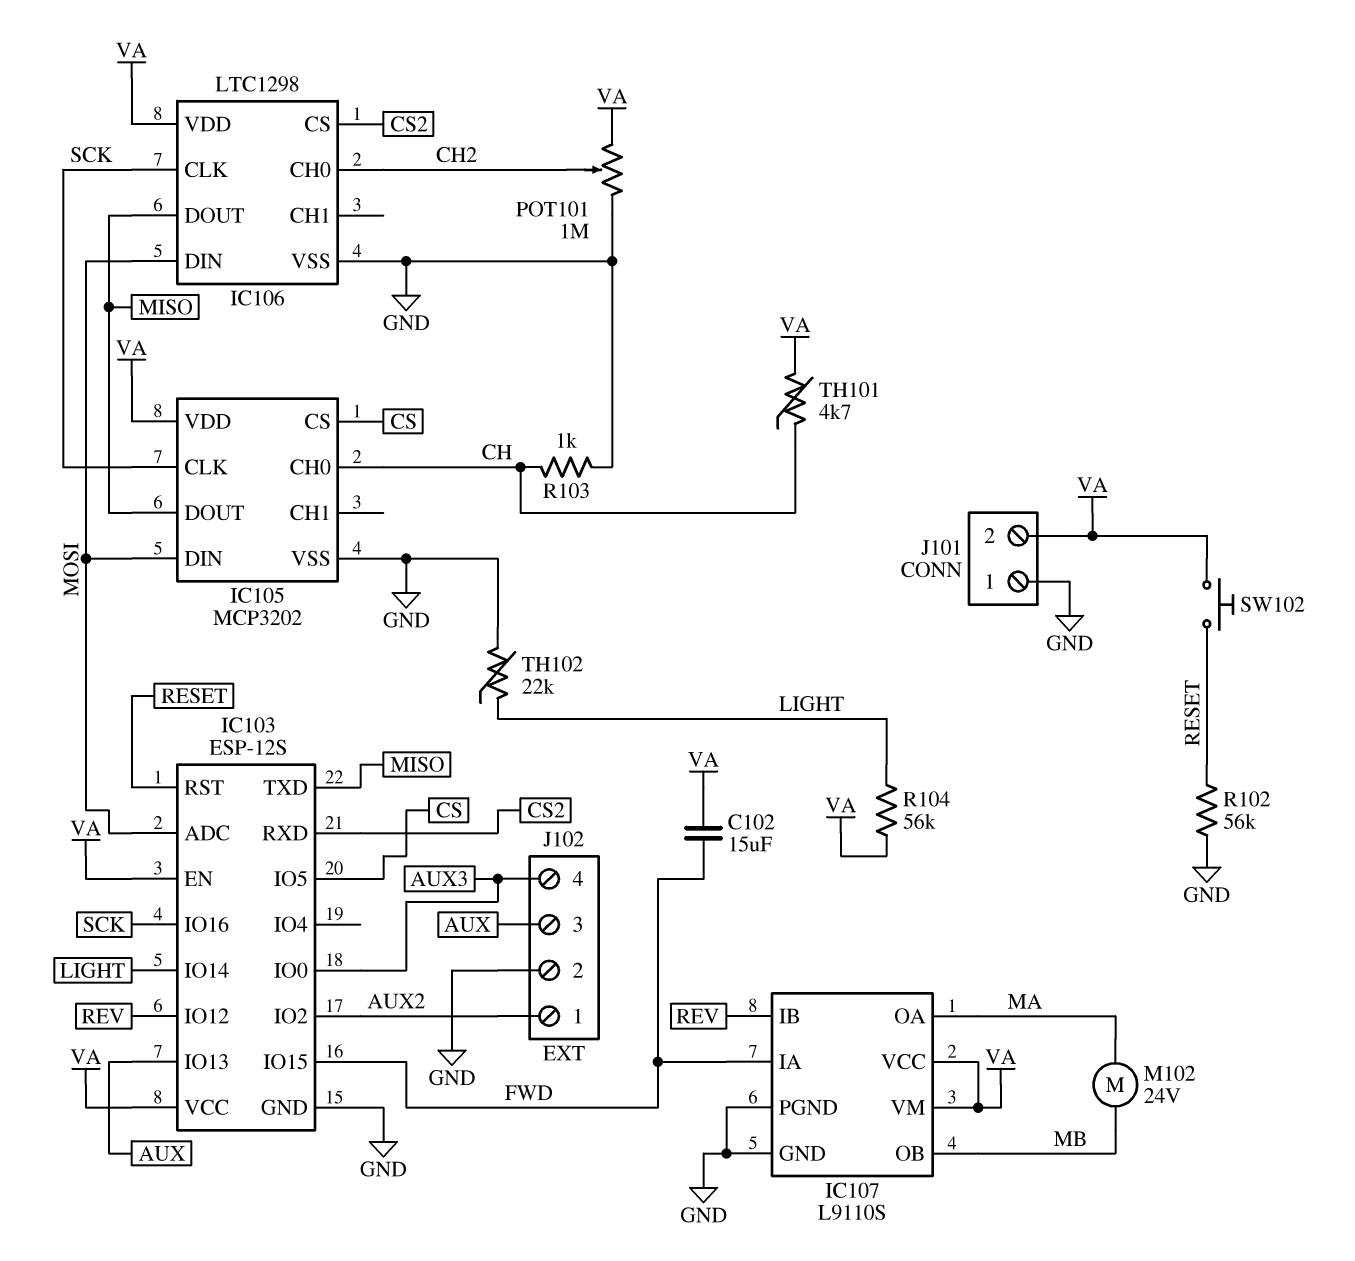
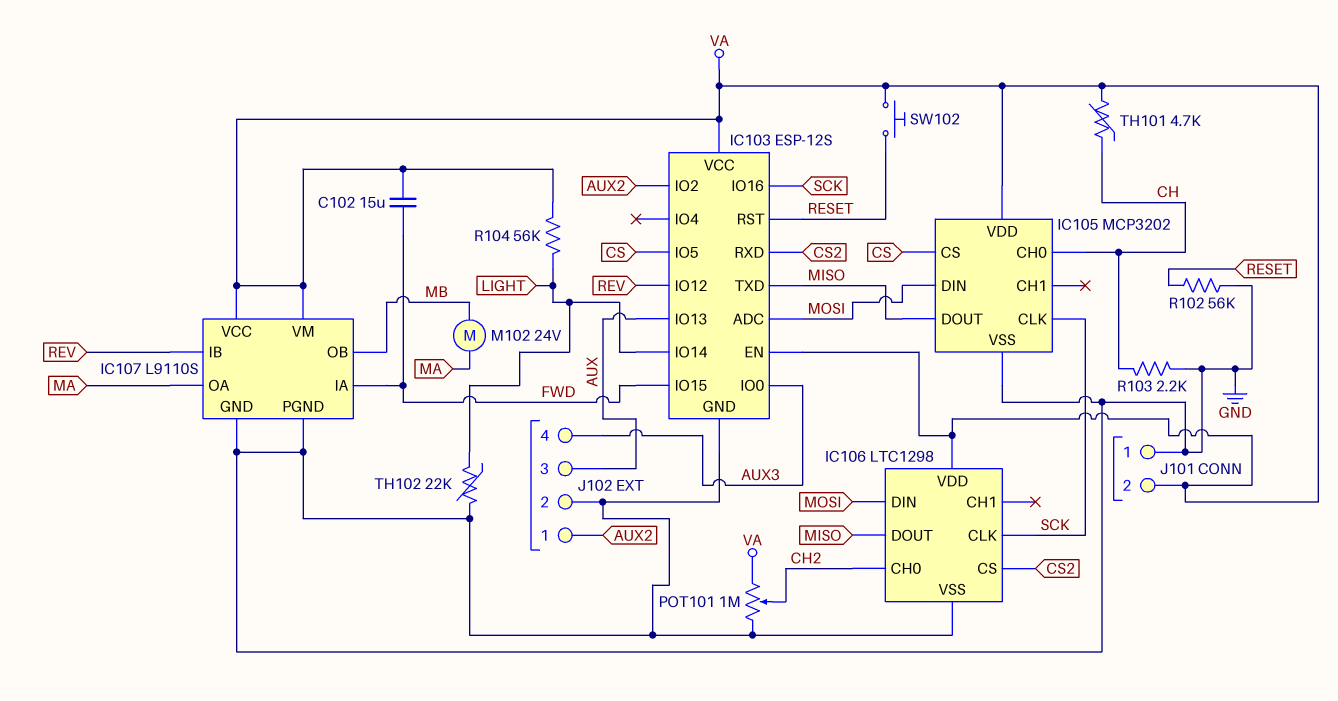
R103: 1k (CH, GND) -> 2.2k (CH, GND)

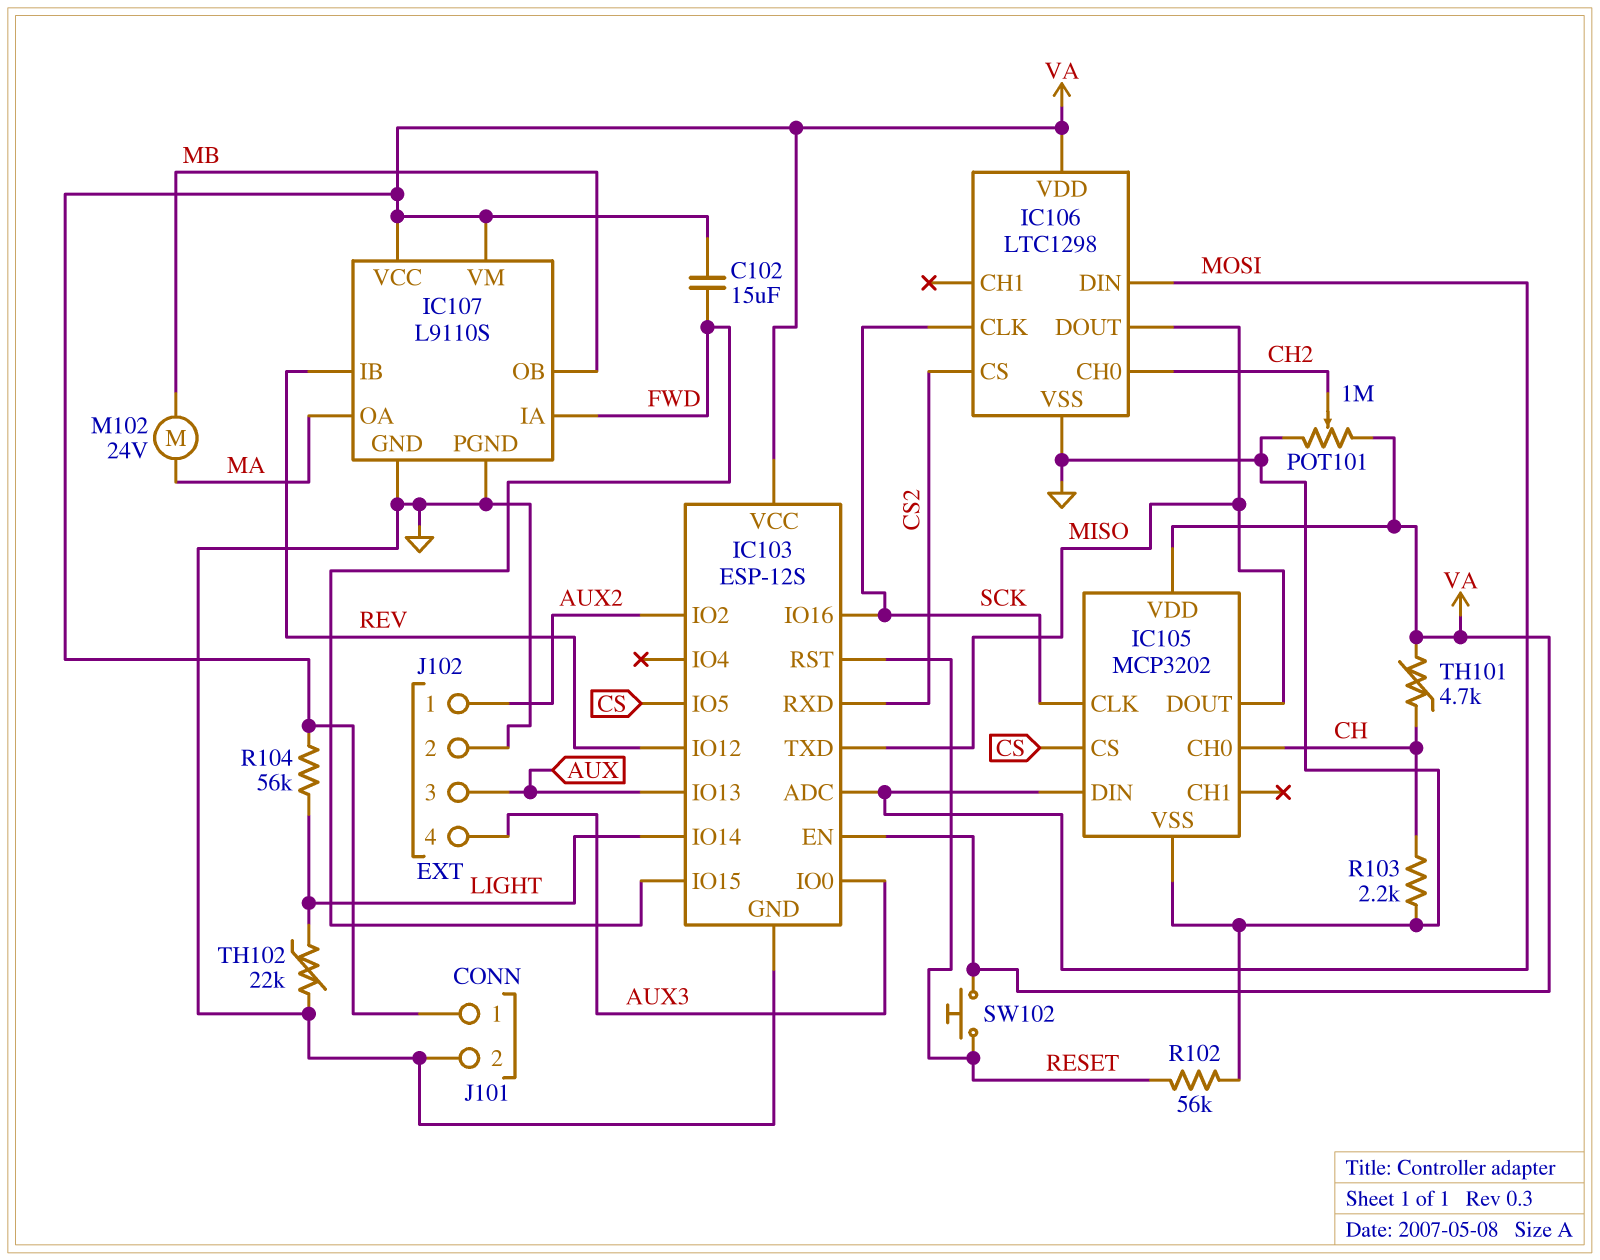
J101 pin 1: GND -> VA
J101 pin 2: VA -> GND

